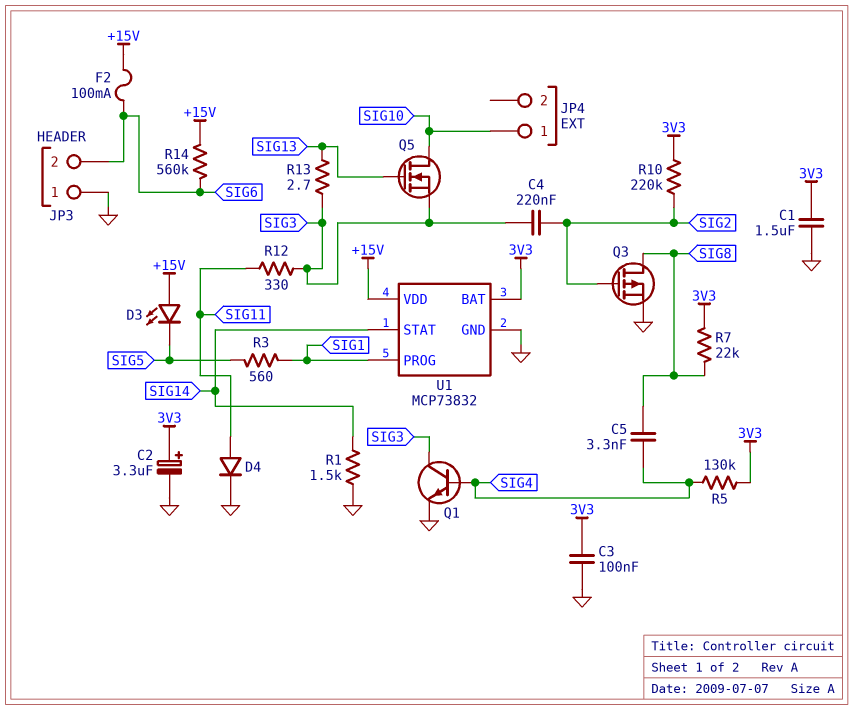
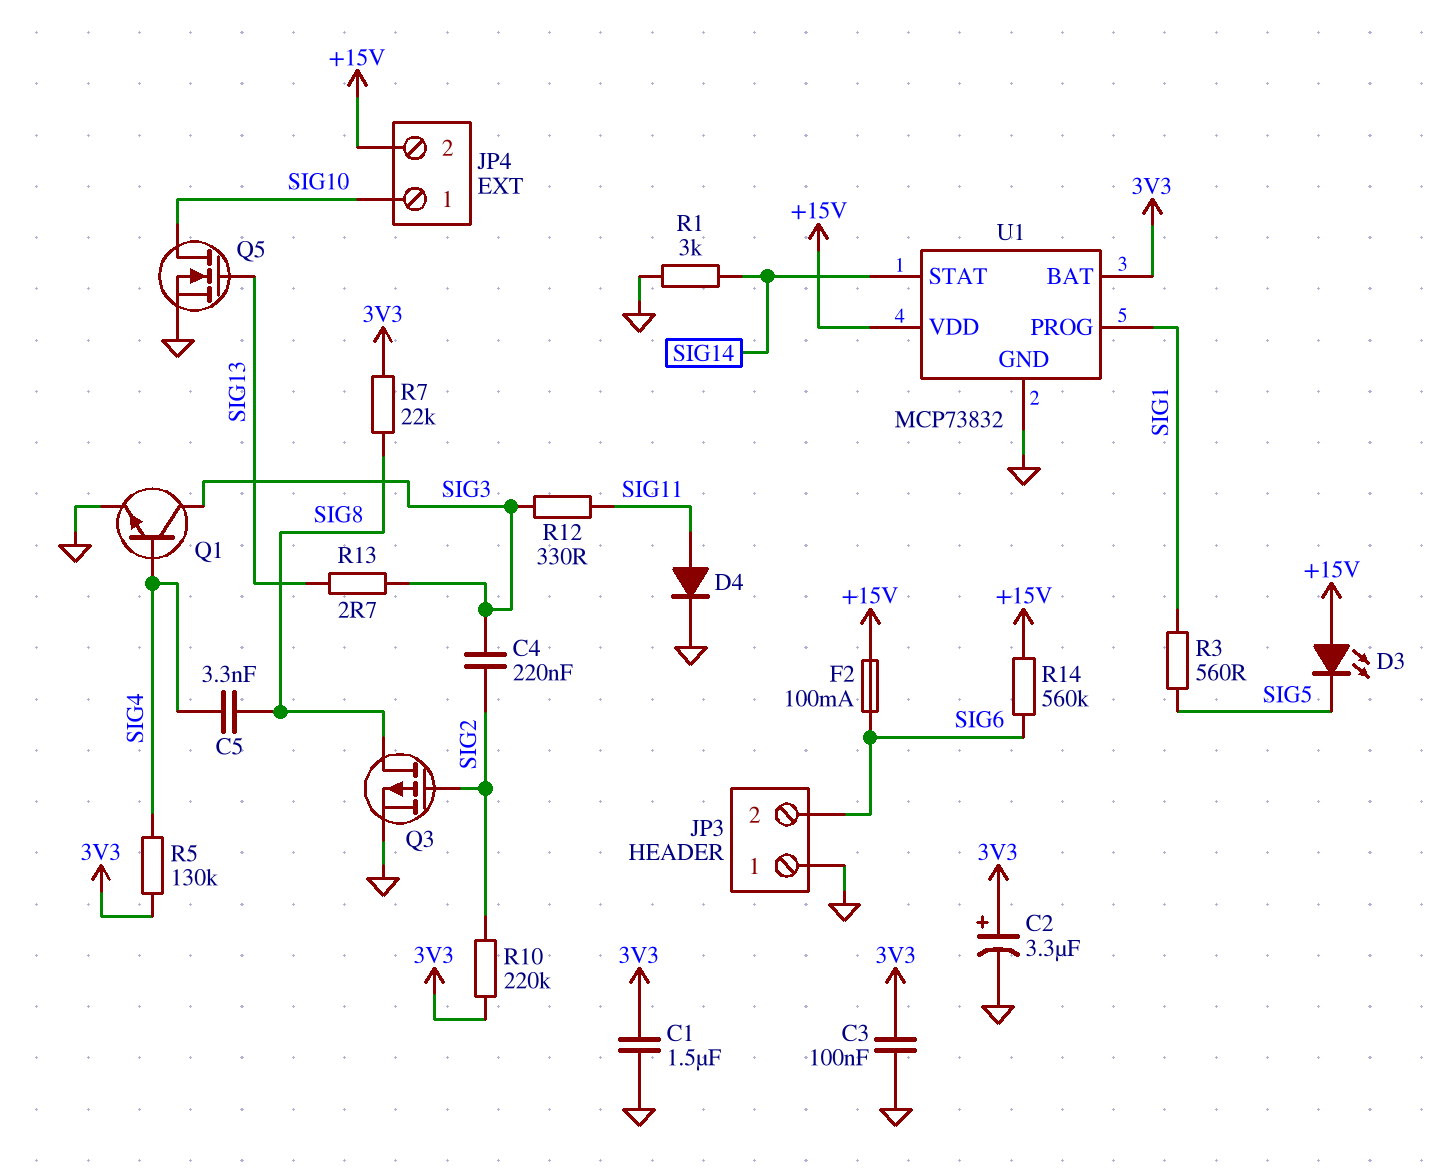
JP4 pin 2: none -> +15V
Q5: NMOS (G SIG13, D SIG10, S SIG3) -> NMOS (G SIG13, D SIG10, S GND)
R1: 1.5k (GND, SIG14) -> 3k (GND, SIG14)

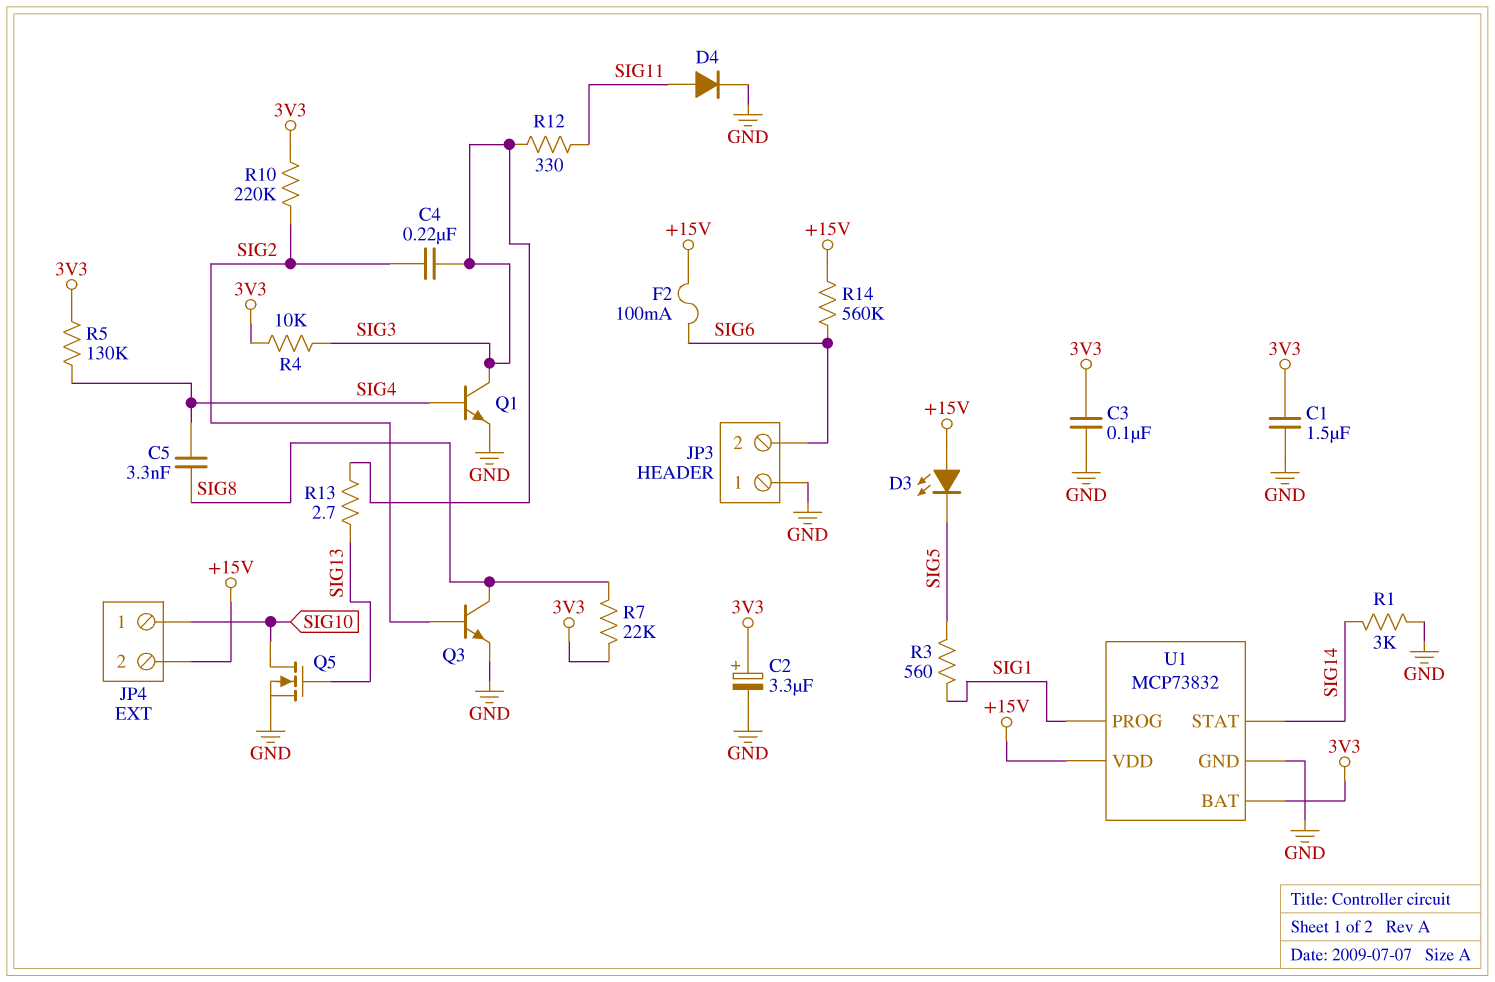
Q3: PMOS (G SIG2, D SIG8, S GND) -> NPN (B SIG2, C SIG8, E GND)
R4: none -> 10k (3V3, SIG3)

